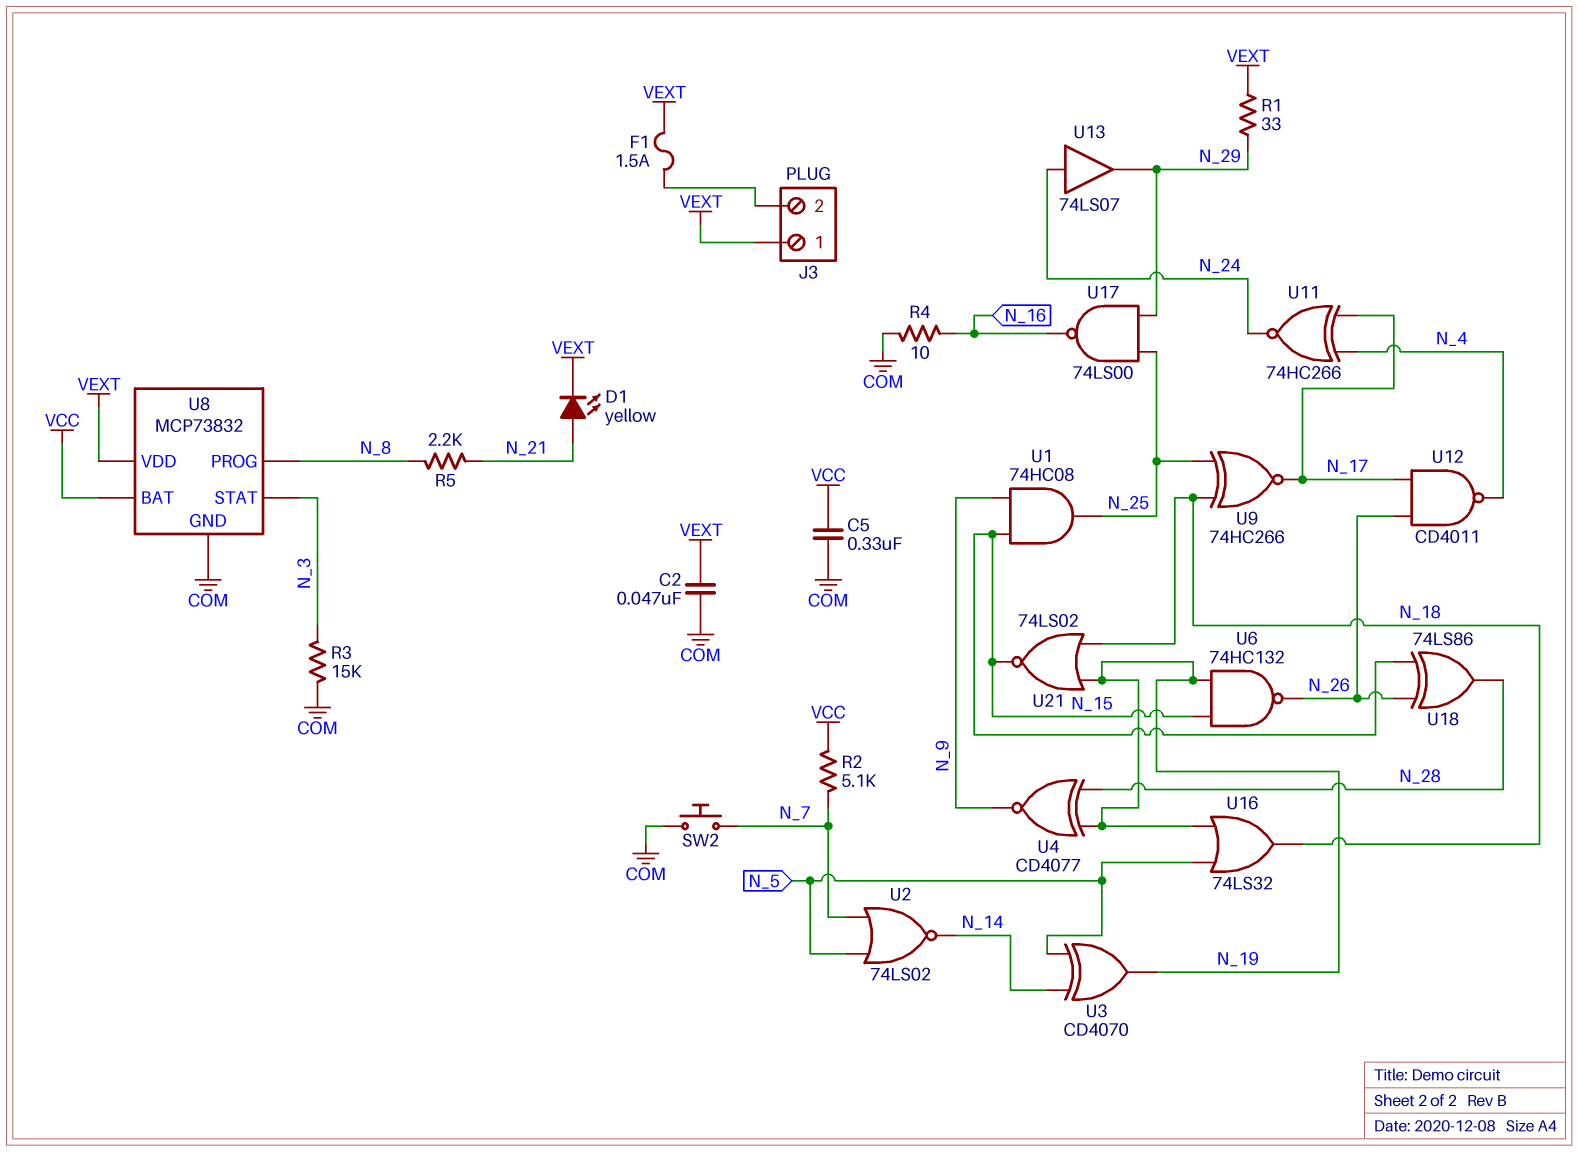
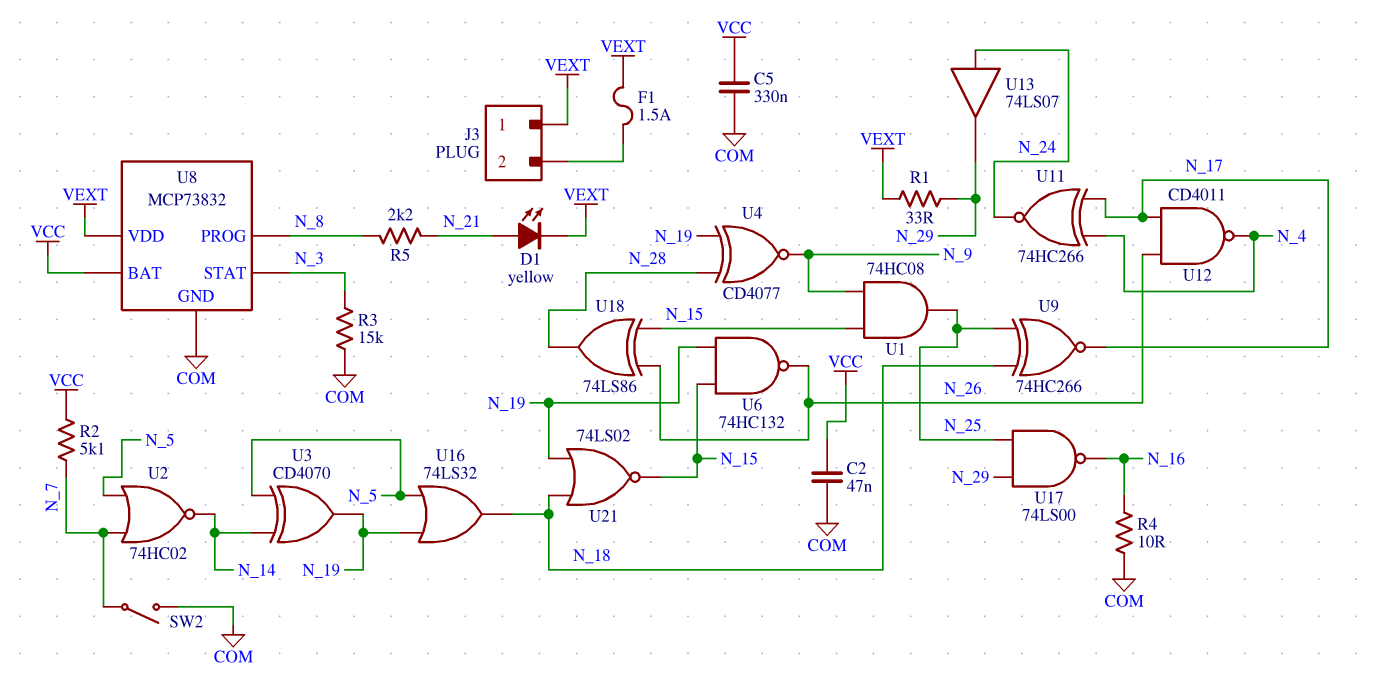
C2: 47nF (COM, VEXT) -> 47nF (COM, VCC)
SW2: button (COM, N_7) -> switch (COM, N_7)
U2: NOR 74LS02 (in N_5, in N_7, out N_14) -> NOR 74HC02 (in N_5, in N_7, out N_14)

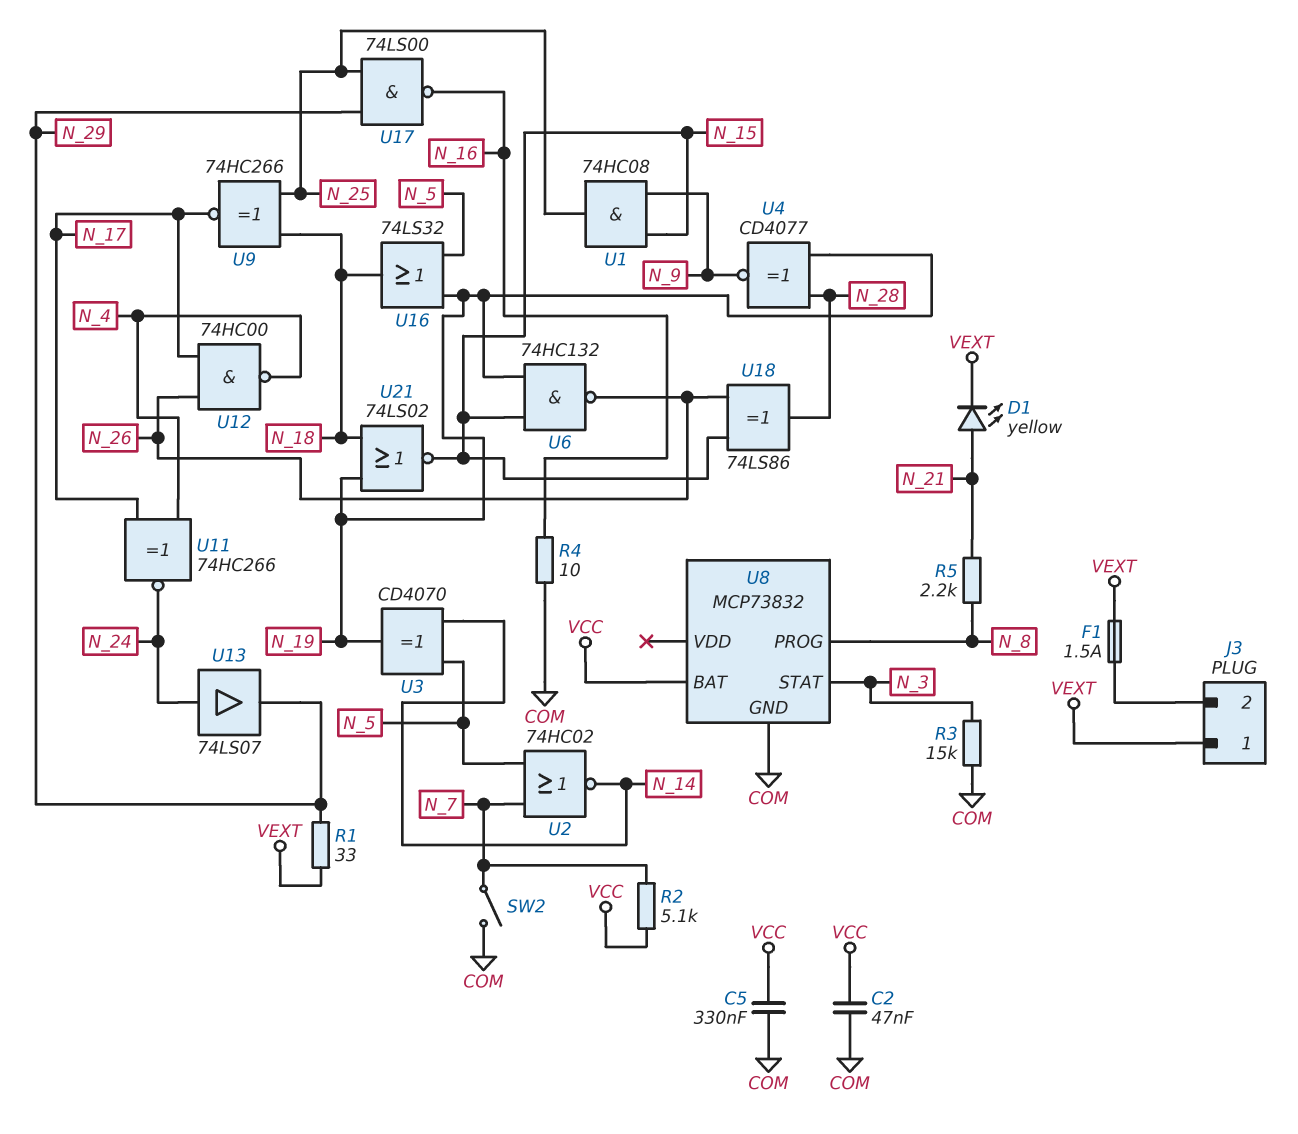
U8 pin VDD: VEXT -> none
U12: NAND CD4011 (in N_17, in N_26, out N_4) -> NAND 74HC00 (in N_17, in N_26, out N_4)

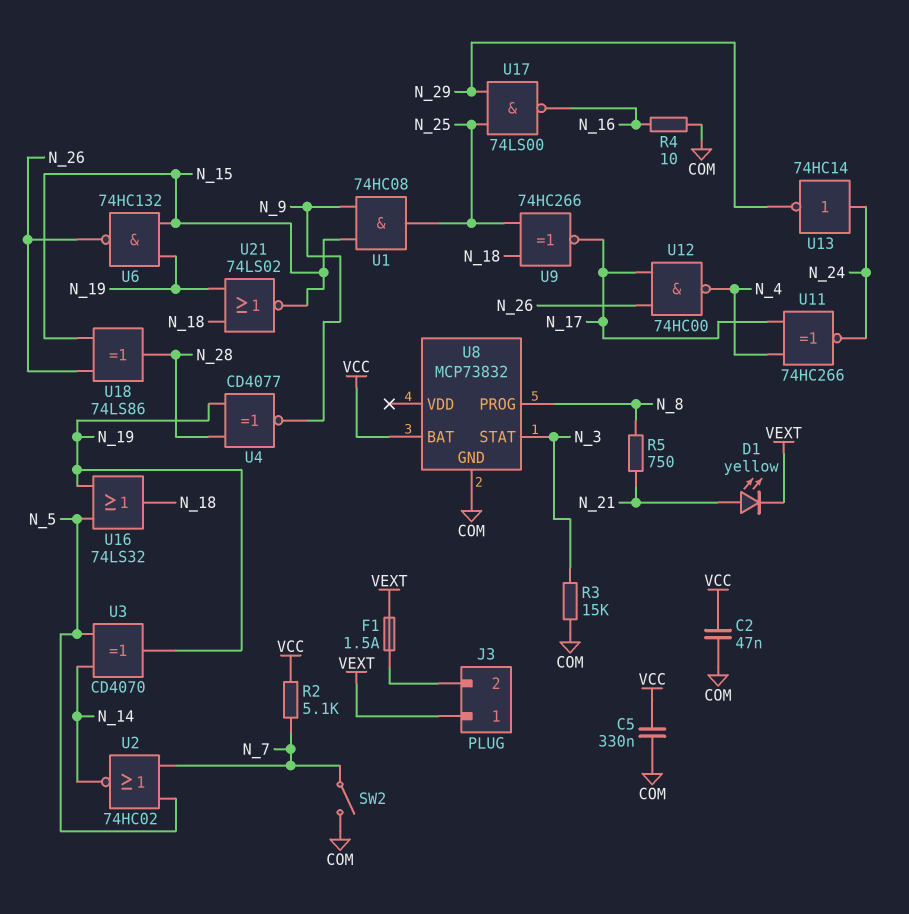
R1: 33 (N_29, VEXT) -> none
R5: 2.2k (N_8, N_21) -> 750 (N_8, N_21)
U13: buffer 74LS07 (in N_24, out N_29) -> NOT 74HC14 (in N_24, out N_29)

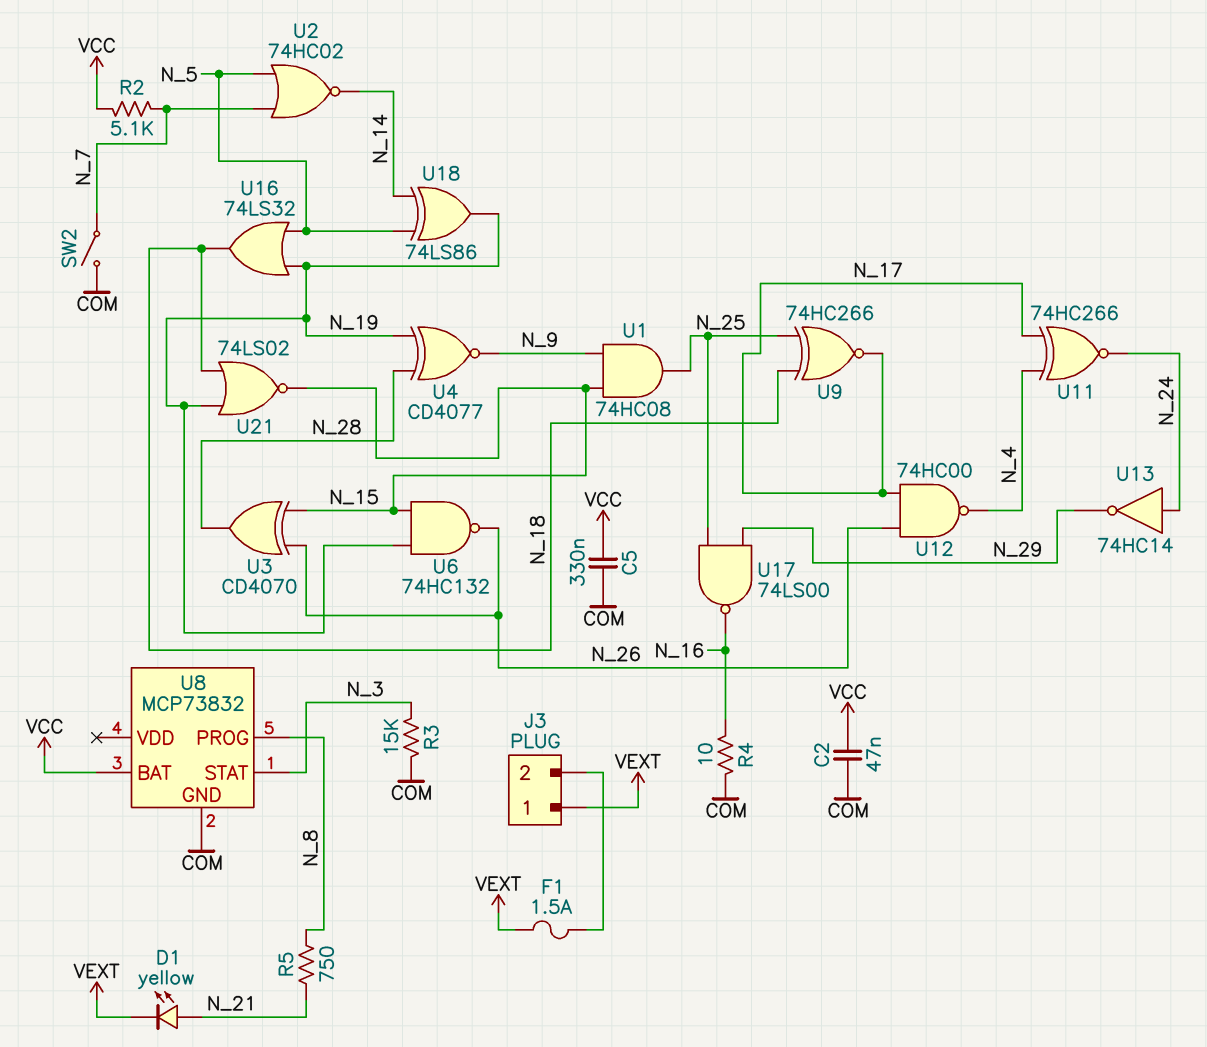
U3: XOR CD4070 (in N_5, in N_14, out N_19) -> XOR CD4070 (in N_15, in N_26, out N_28)
U18: XOR 74LS86 (in N_15, in N_26, out N_28) -> XOR 74LS86 (in N_5, in N_14, out N_19)

